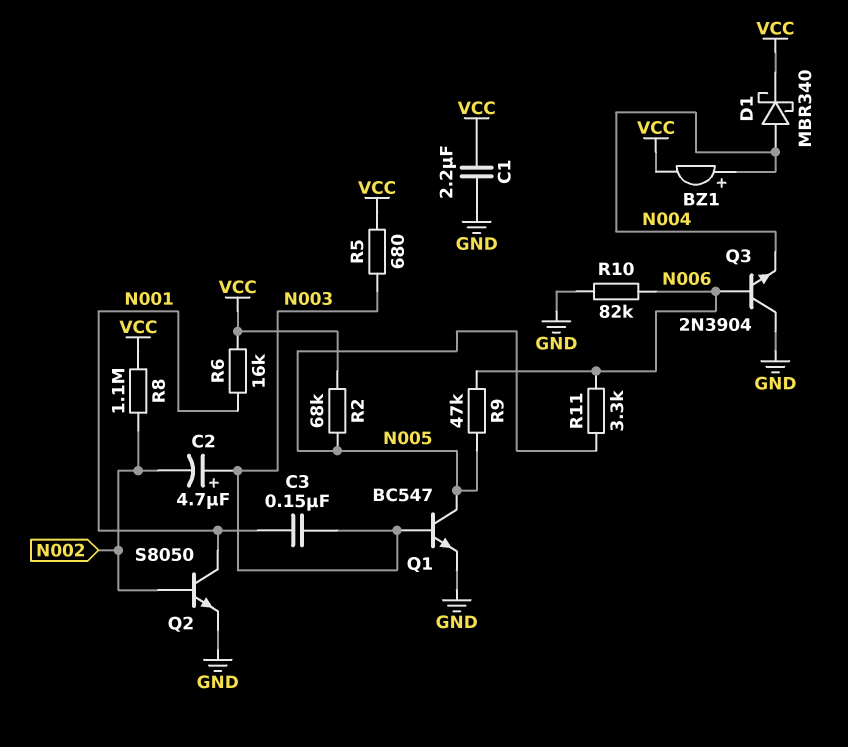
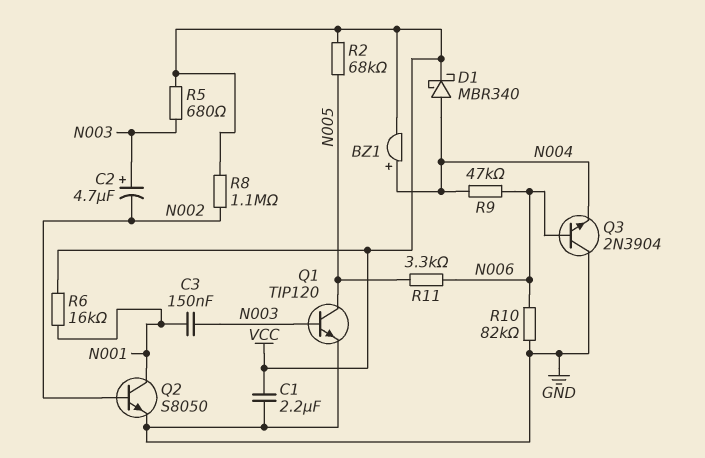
Q1: NPN BC547 (B N003, C N005, E GND) -> NPN TIP120 (B N003, C N005, E GND)
R9: 47k (N005, N006) -> 47k (N004, N006)

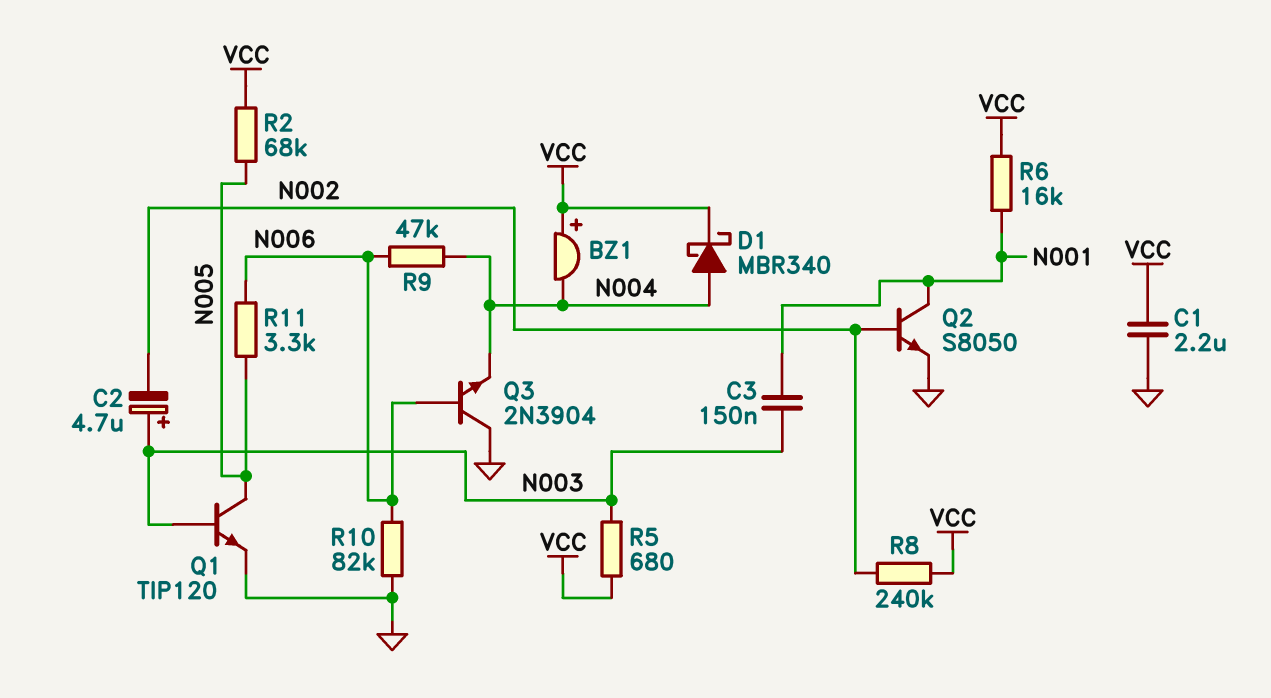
BZ1: buzzer (plus N004, minus VCC) -> buzzer (plus VCC, minus N004)
R8: 1.1M (N002, VCC) -> 240k (N002, VCC)

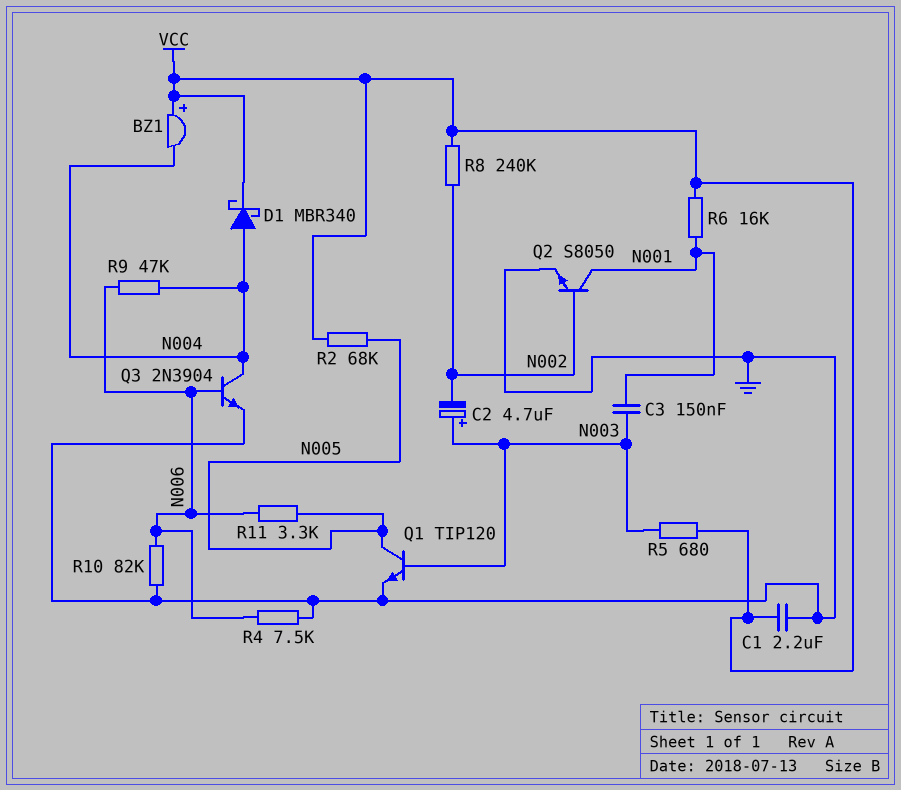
Q3: NPN 2N3904 (B N006, C GND, E N004) -> NPN 2N3904 (B N006, C N004, E GND)
R4: none -> 7.5k (GND, N006)

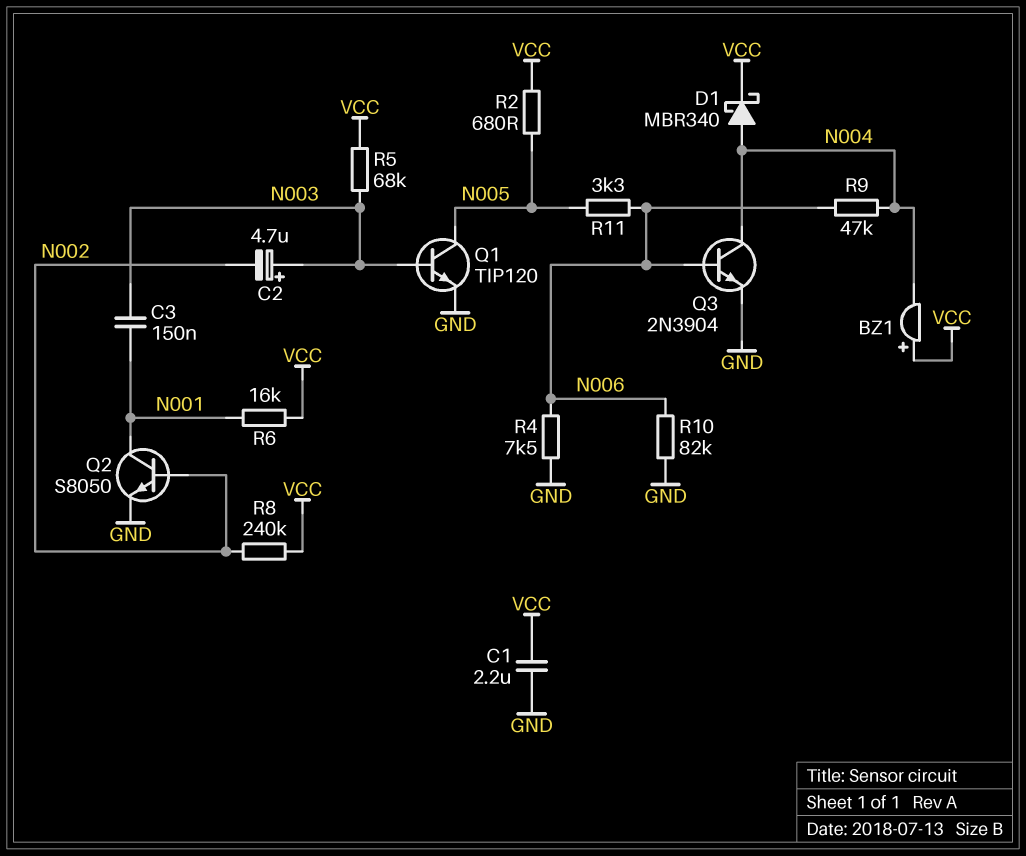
R2: 68k (N005, VCC) -> 680 (N005, VCC)
R5: 680 (N003, VCC) -> 68k (N003, VCC)

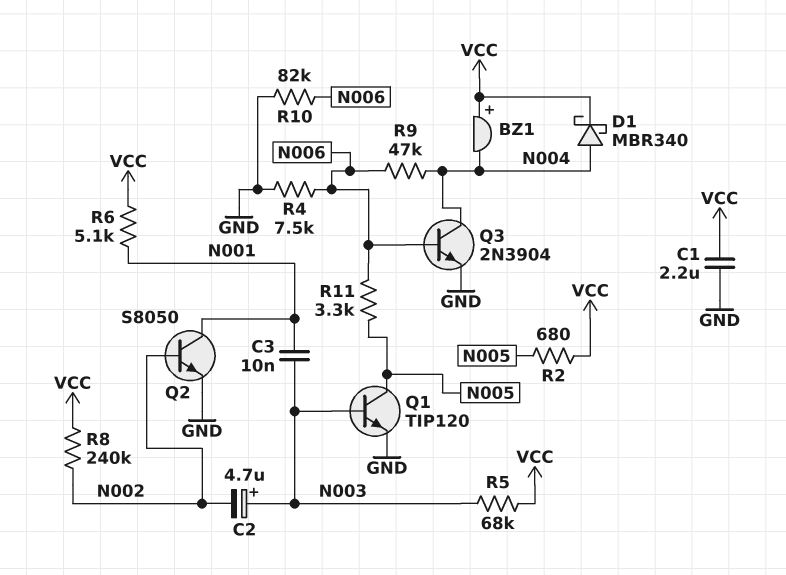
C3: 150nF (N001, N003) -> 10nF (N001, N003)
R6: 16k (N001, VCC) -> 5.1k (N001, VCC)

